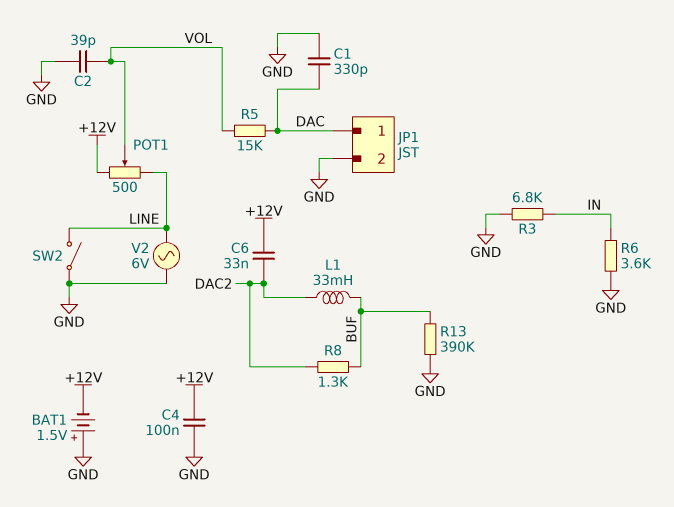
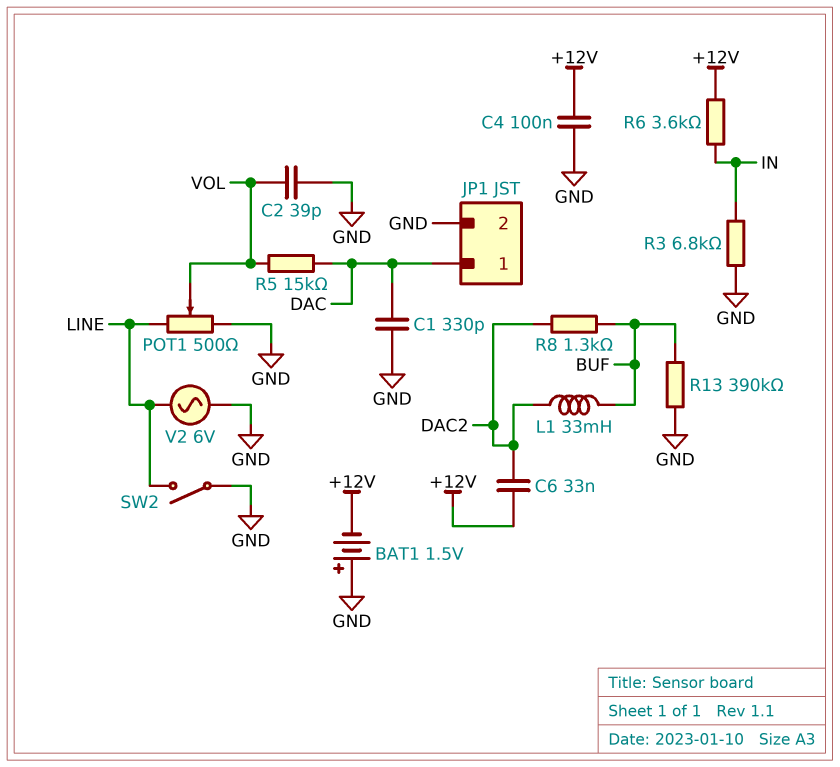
POT1: 500 (+12V, LINE, wiper VOL) -> 500 (GND, LINE, wiper VOL)
R6: 3.6k (GND, IN) -> 3.6k (+12V, IN)

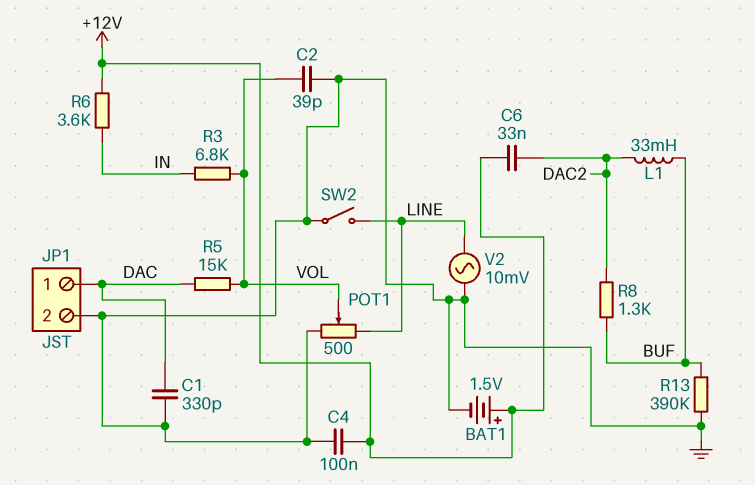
BAT1: 1.5V (plus GND, minus +12V) -> 1.5V (plus +12V, minus GND)
R3: 6.8k (GND, IN) -> 6.8k (IN, VOL)
V2: AC 6V (GND, LINE) -> AC 10mV (GND, LINE)

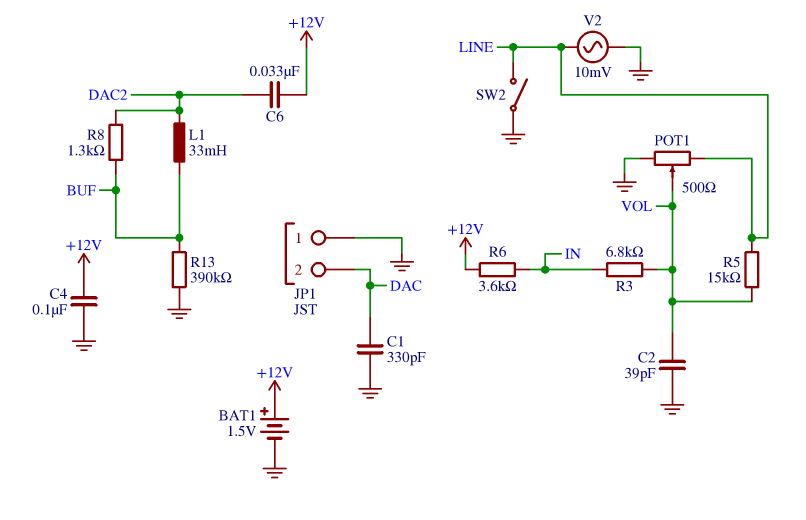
JP1 pin 1: DAC -> GND
JP1 pin 2: GND -> DAC
R5: 15k (DAC, VOL) -> 15k (LINE, VOL)

